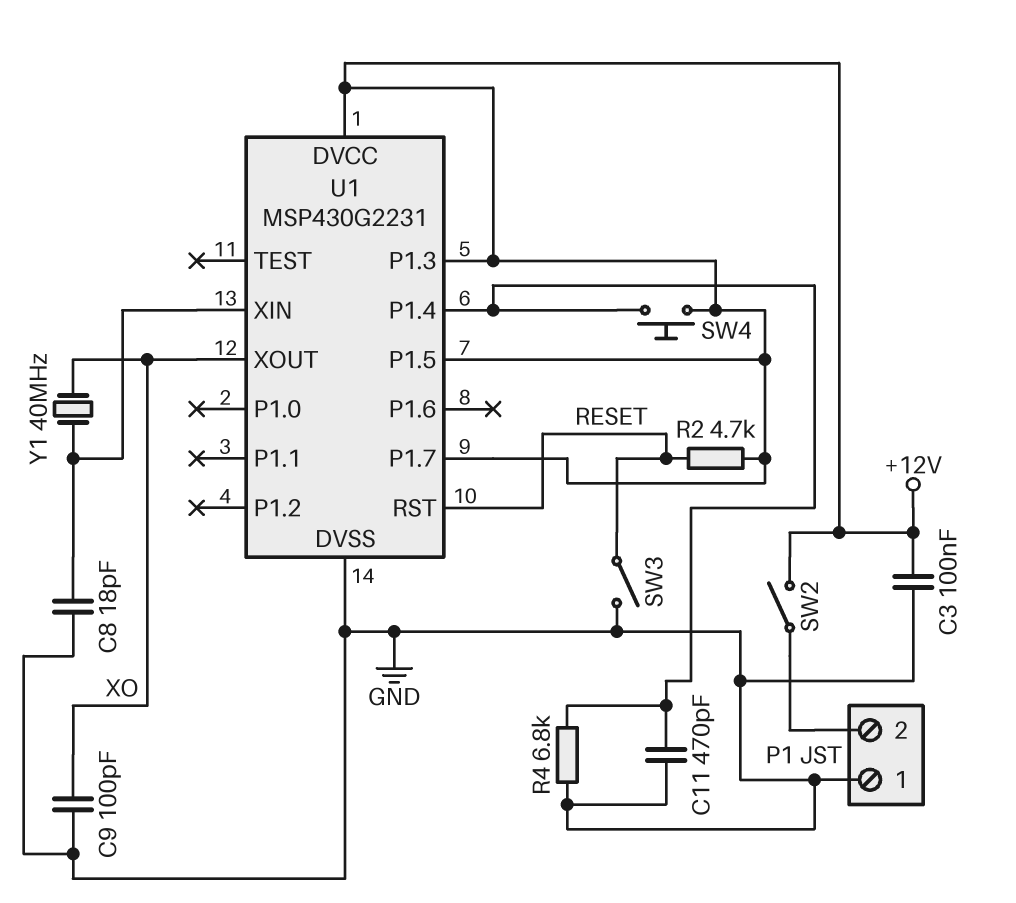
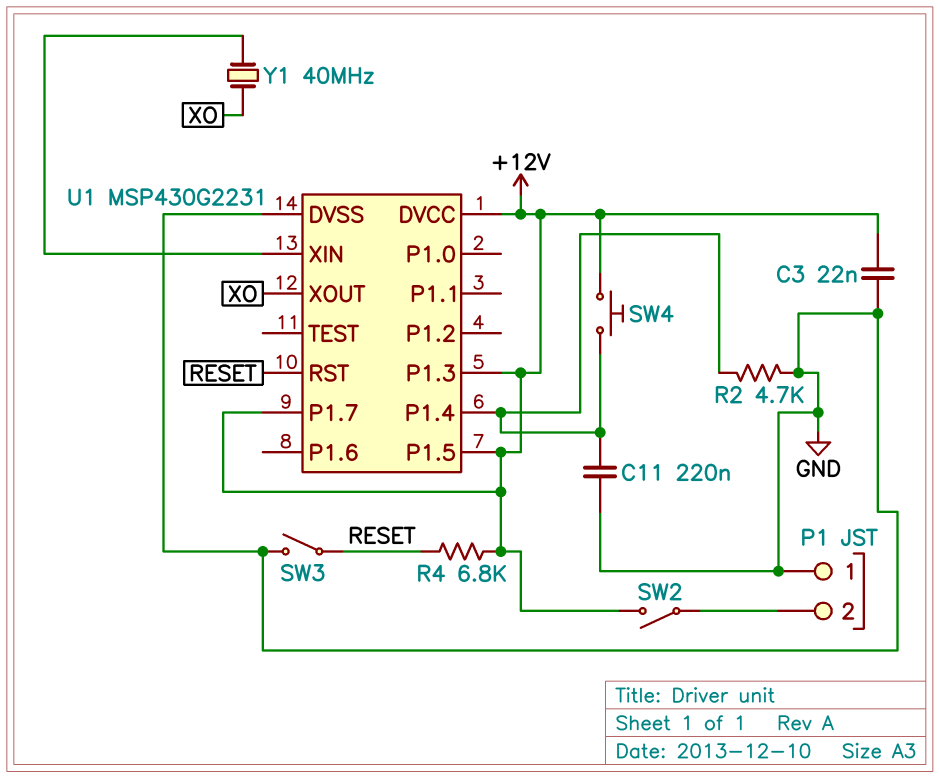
C3: 100nF (+12V, GND) -> 22nF (+12V, GND)
C8: 18pF (GND, U1/XIN) -> none
C9: 100pF (GND, XO) -> none
C11: 470pF (GND, U1/P1.4) -> 220nF (GND, U1/P1.4)
R2: 4.7k (+12V, RESET) -> 4.7k (GND, U1/P1.4)
R4: 6.8k (GND, U1/P1.4) -> 6.8k (+12V, RESET)

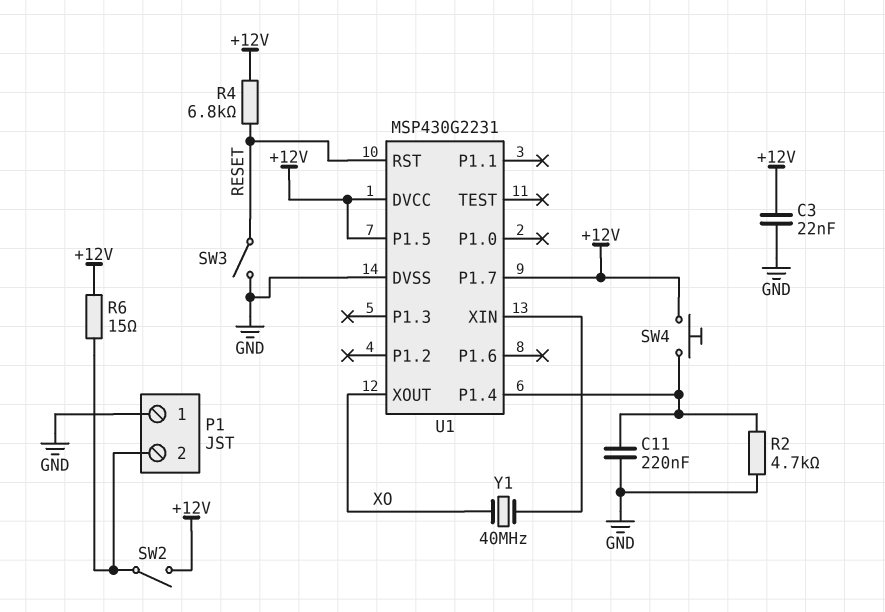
R6: none -> 15 (+12V, P1/2)
U1 pin P1.3: +12V -> none

